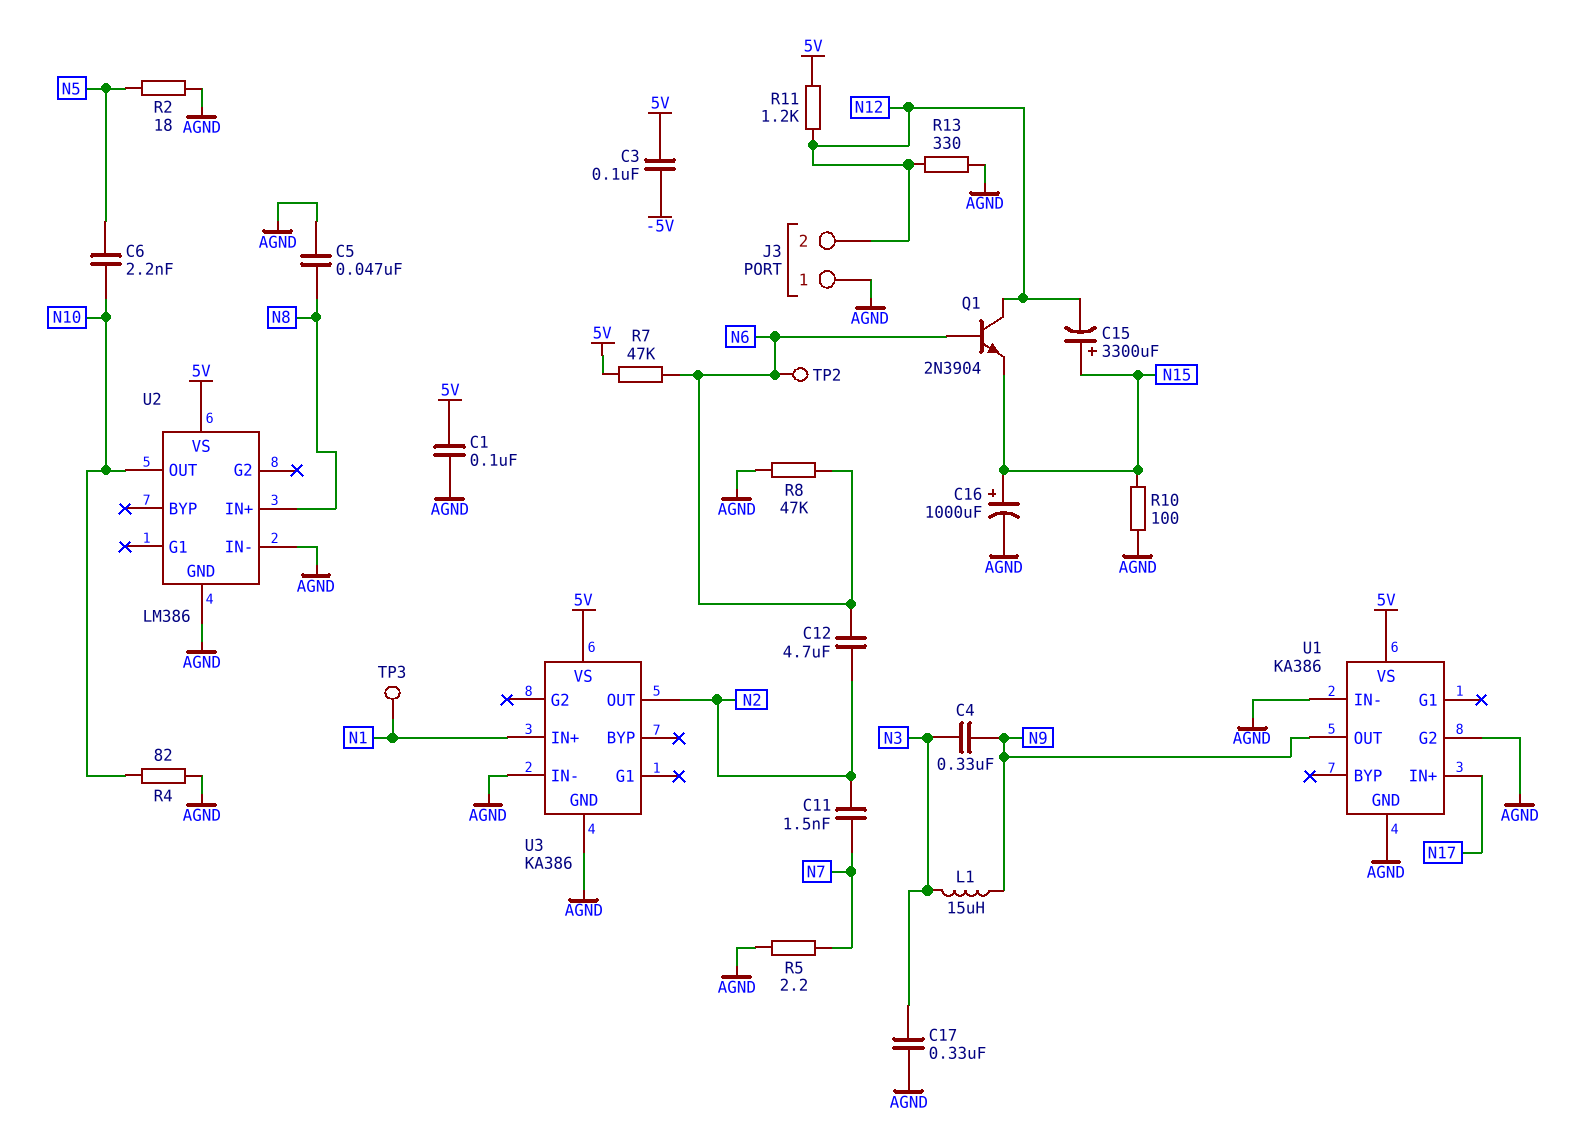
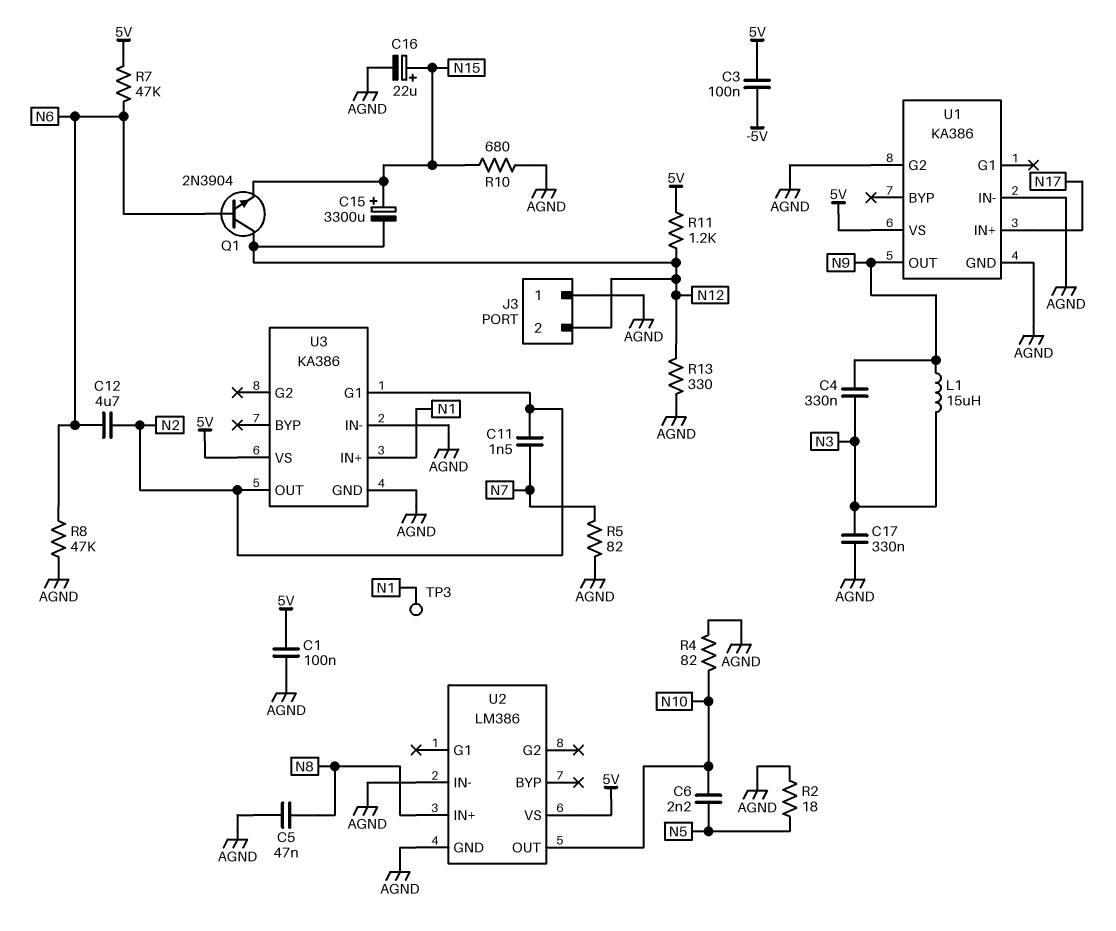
C16: 1000uF (plus N15, minus AGND) -> 22uF (plus N15, minus AGND)
R5: 2.2 (AGND, N7) -> 82 (AGND, N7)
R10: 100 (AGND, N15) -> 680 (AGND, N15)
TP2: test point (N6) -> none
U3 pin G1: none -> N2

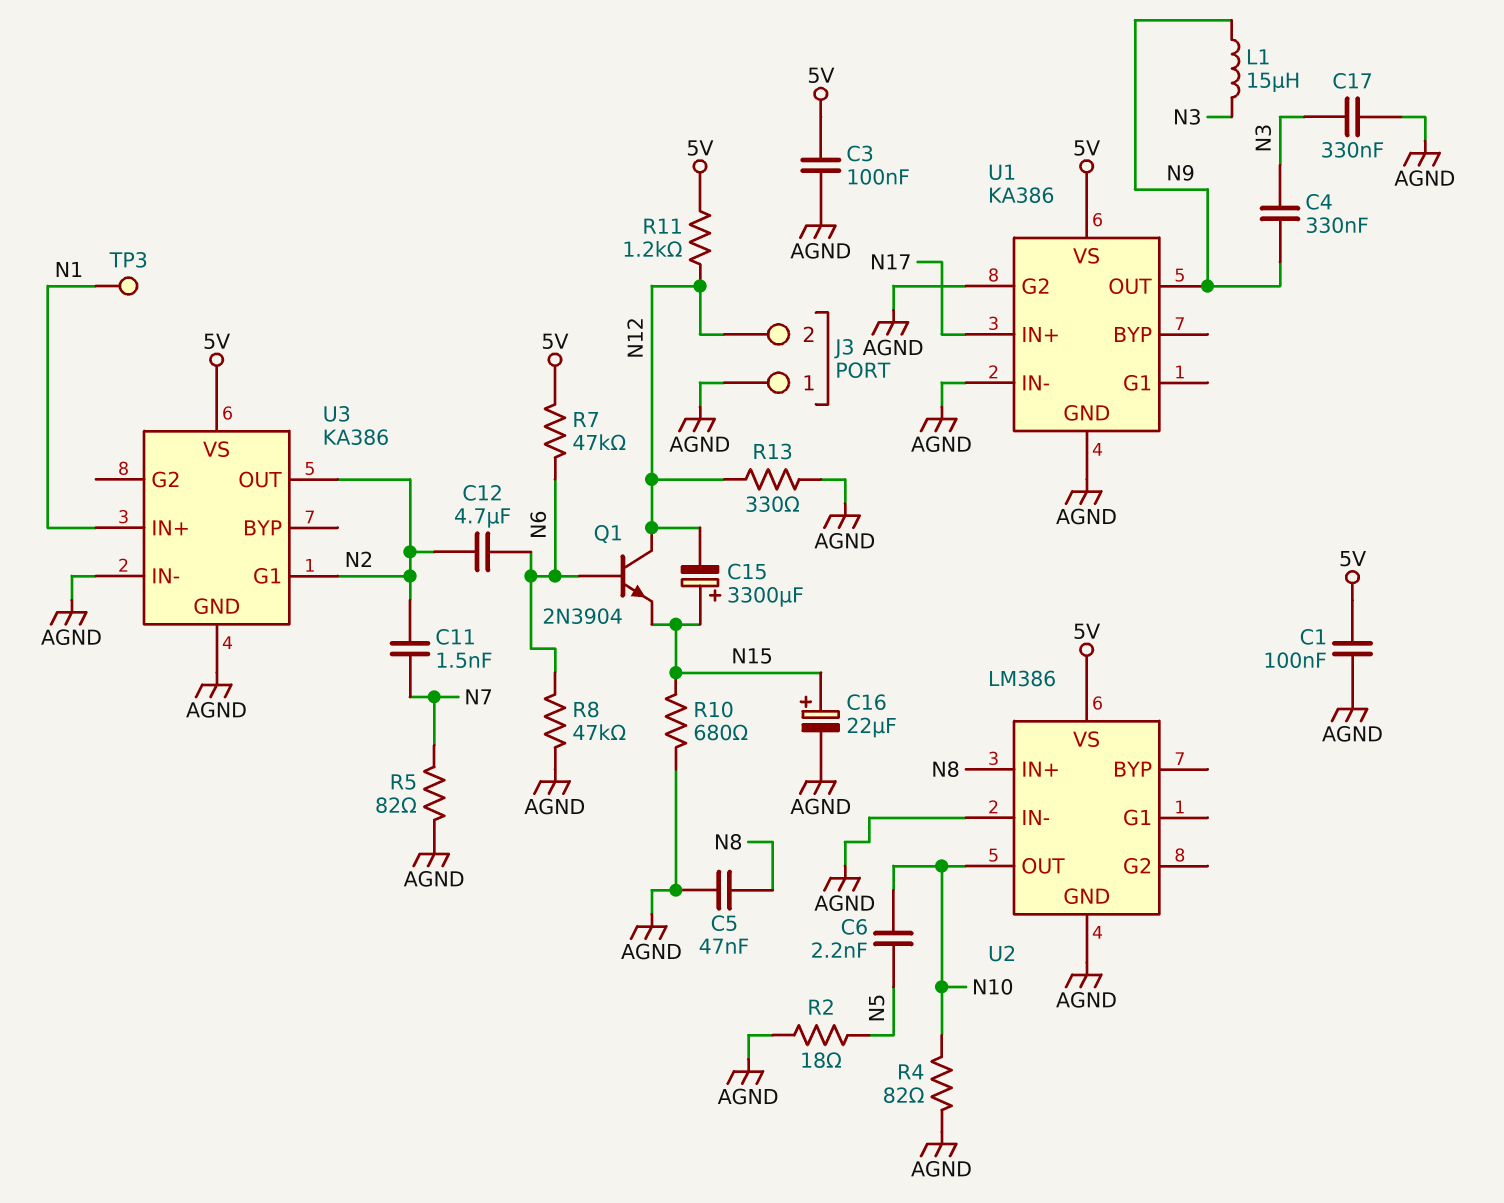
C3: 100nF (-5V, 5V) -> 100nF (5V, AGND)

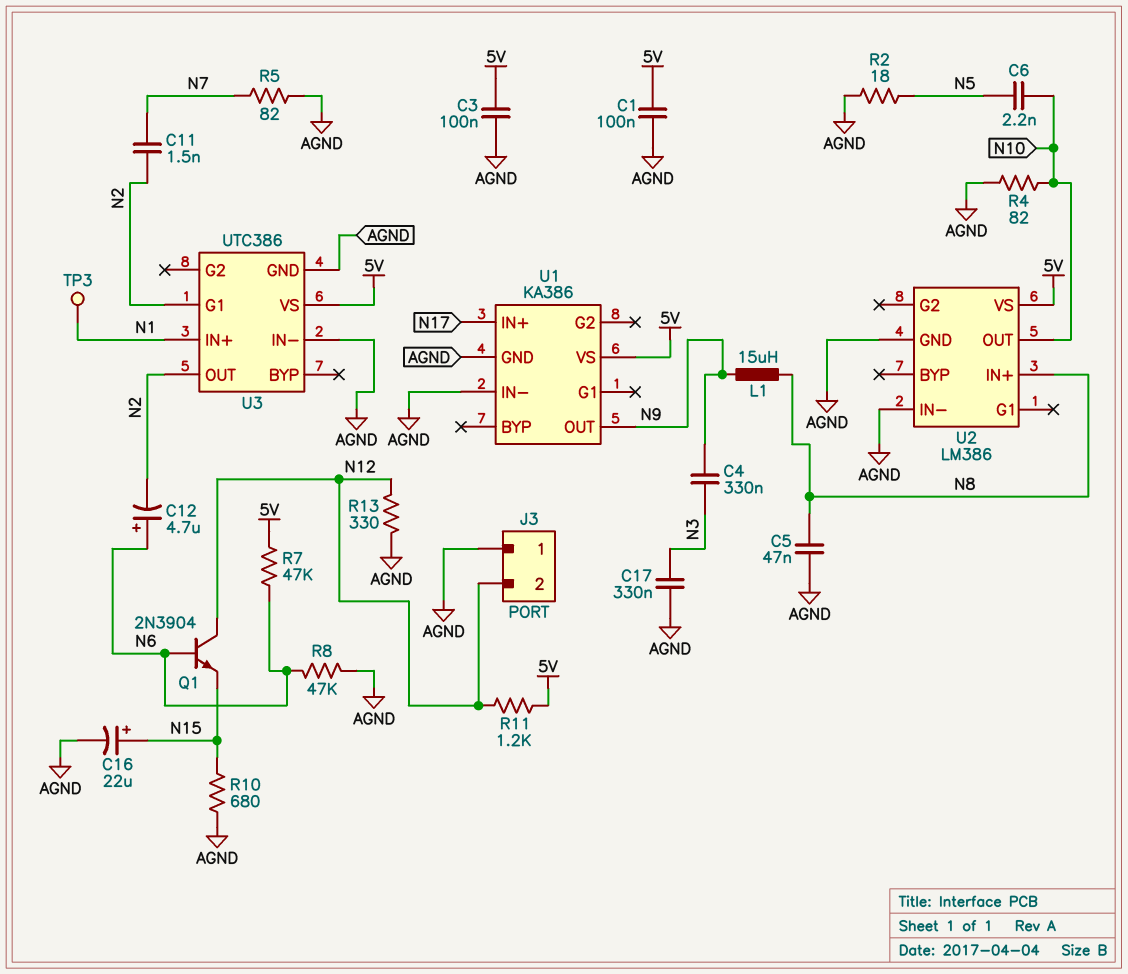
C12: 4.7uF (N2, N6) -> 4.7uF (plus N6, minus N2)
C15: 3300uF (plus N15, minus N12) -> none
L1: 15uH (N3, N9) -> 15uH (N8, N9)
U1 pin G2: AGND -> none
U3: KA386 -> UTC386

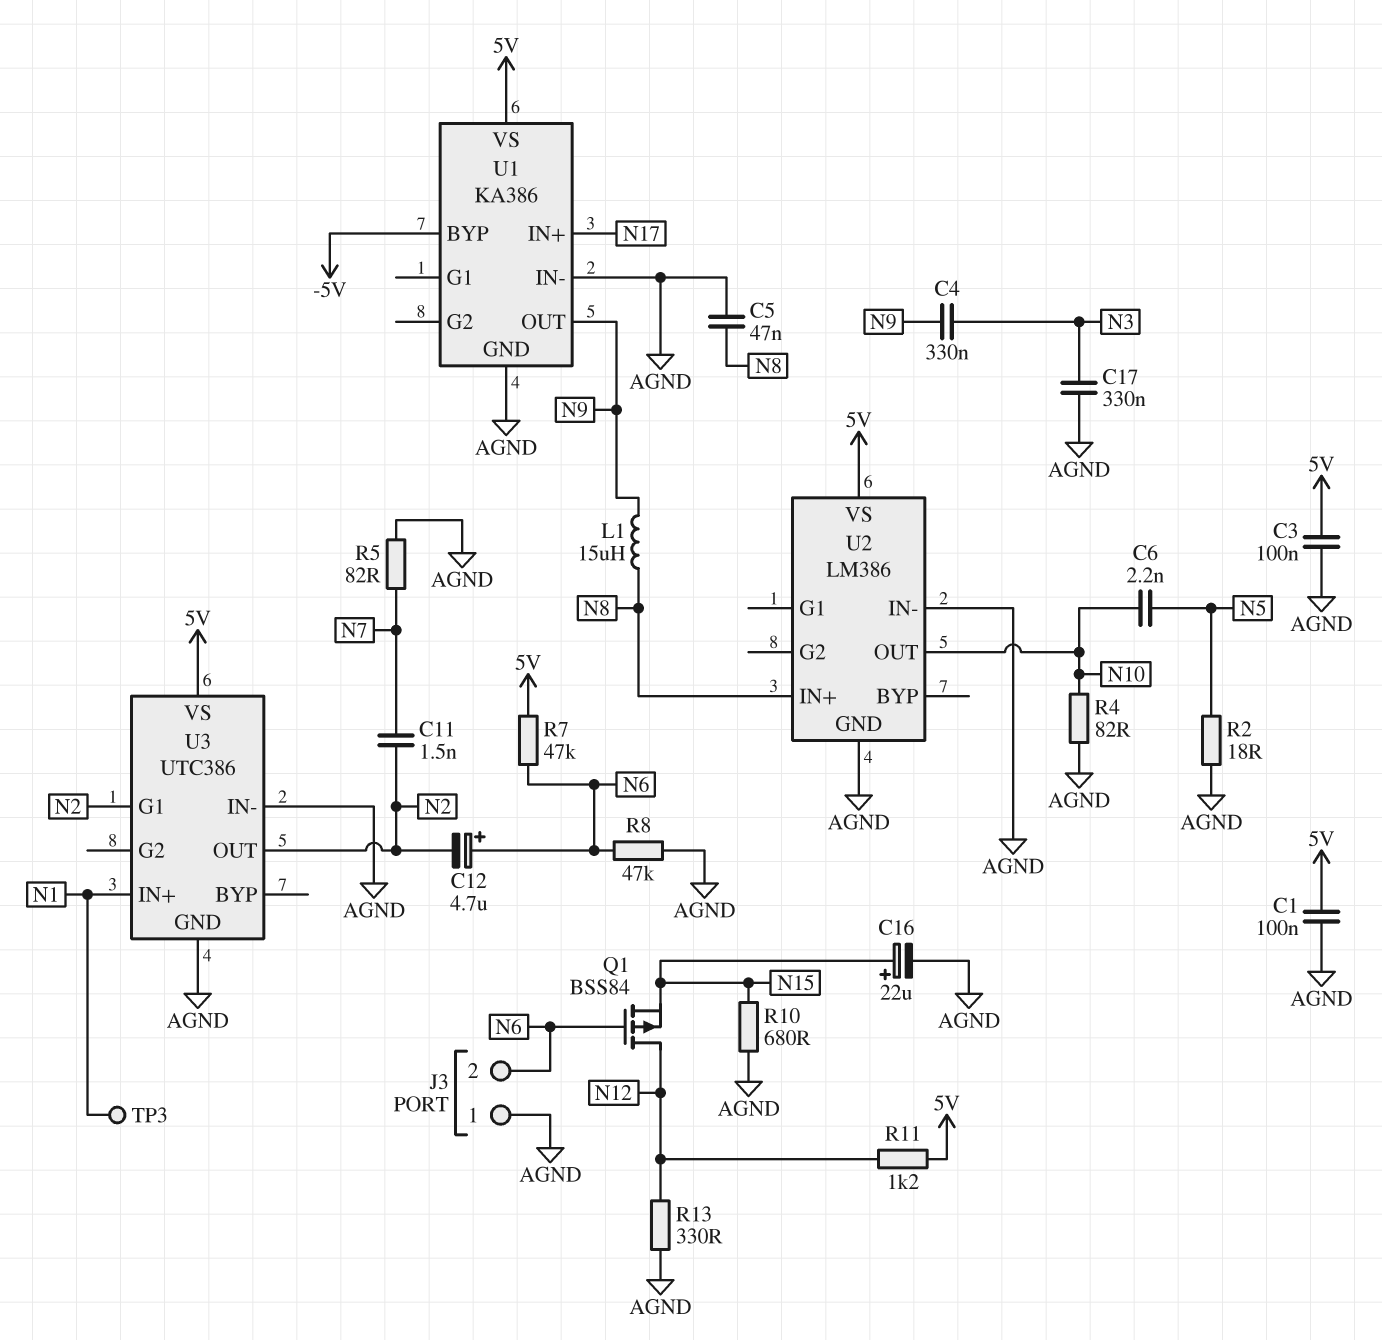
J3 pin 2: N12 -> N6
Q1: NPN 2N3904 (B N6, C N12, E N15) -> PMOS BSS84 (G N6, D N12, S N15)
U1 pin BYP: none -> -5V

